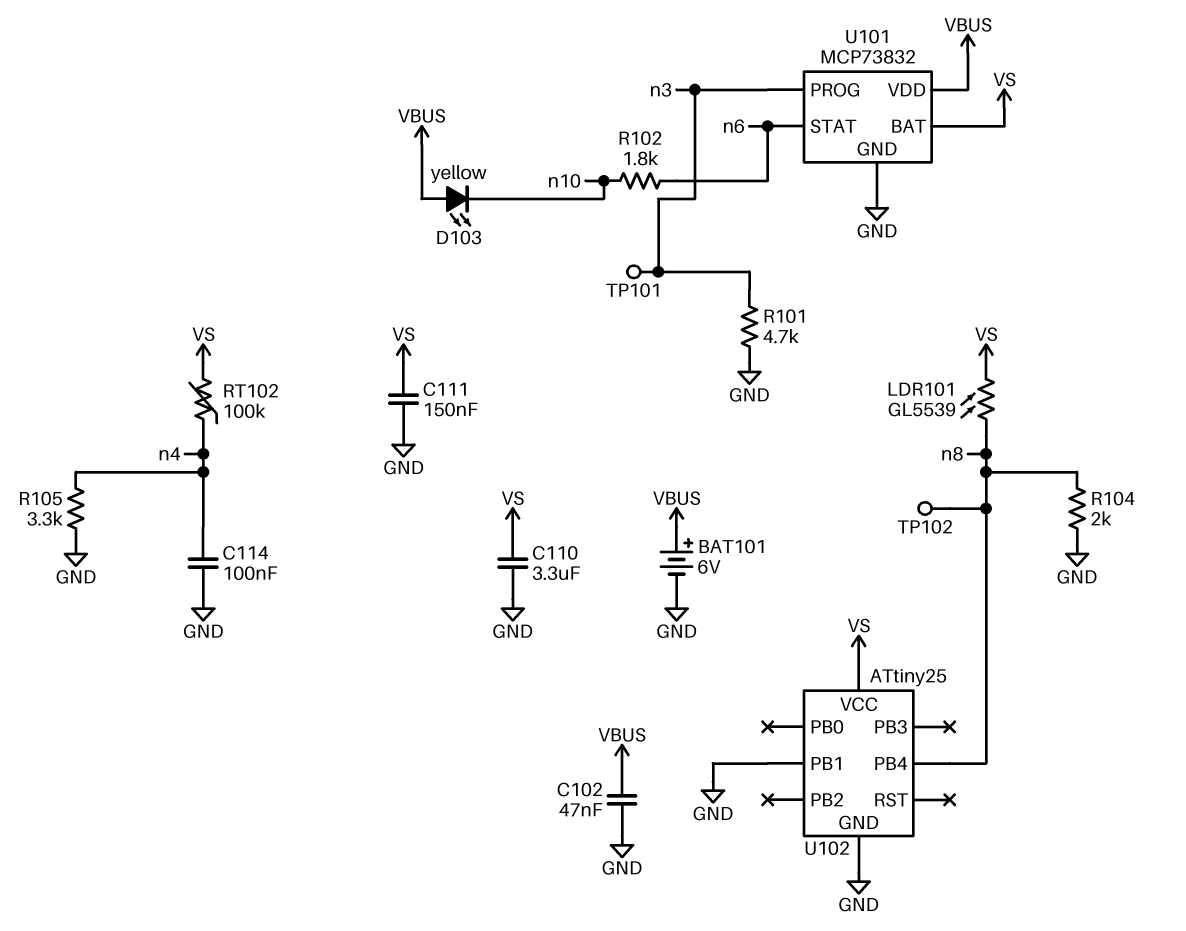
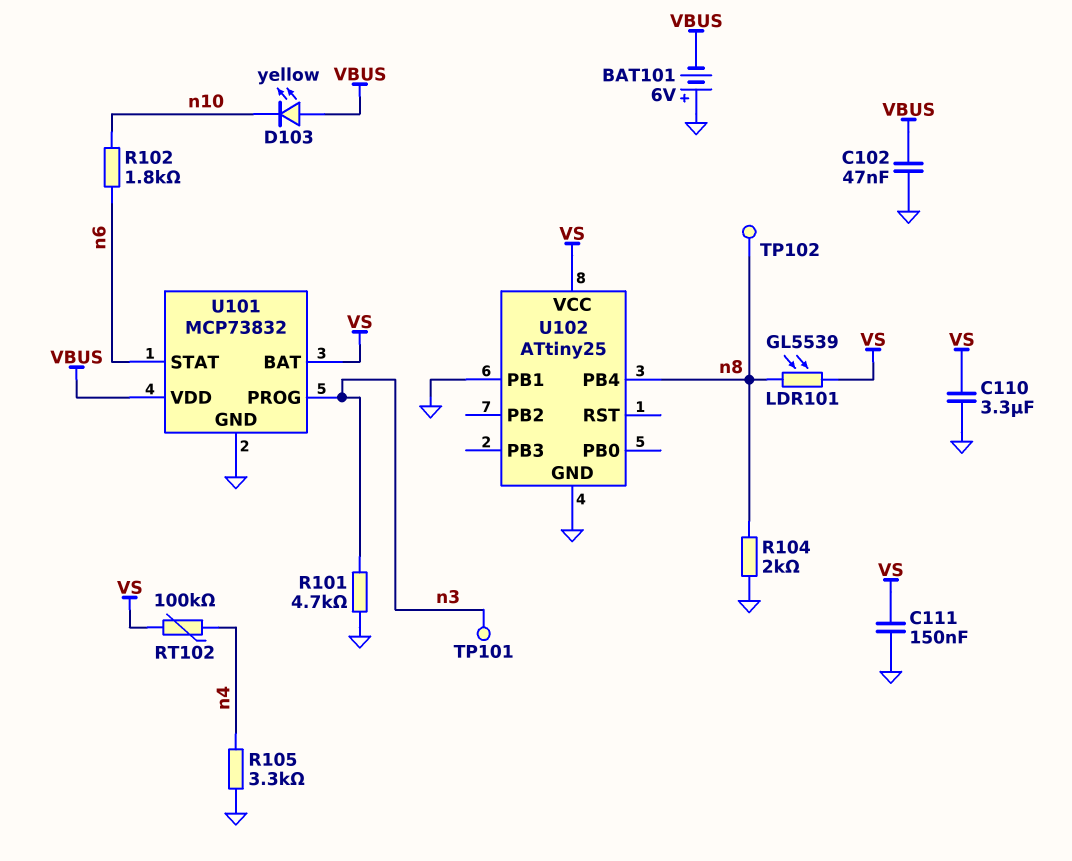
BAT101: 6V (plus VBUS, minus GND) -> 6V (plus GND, minus VBUS)
C114: 100nF (GND, n4) -> none

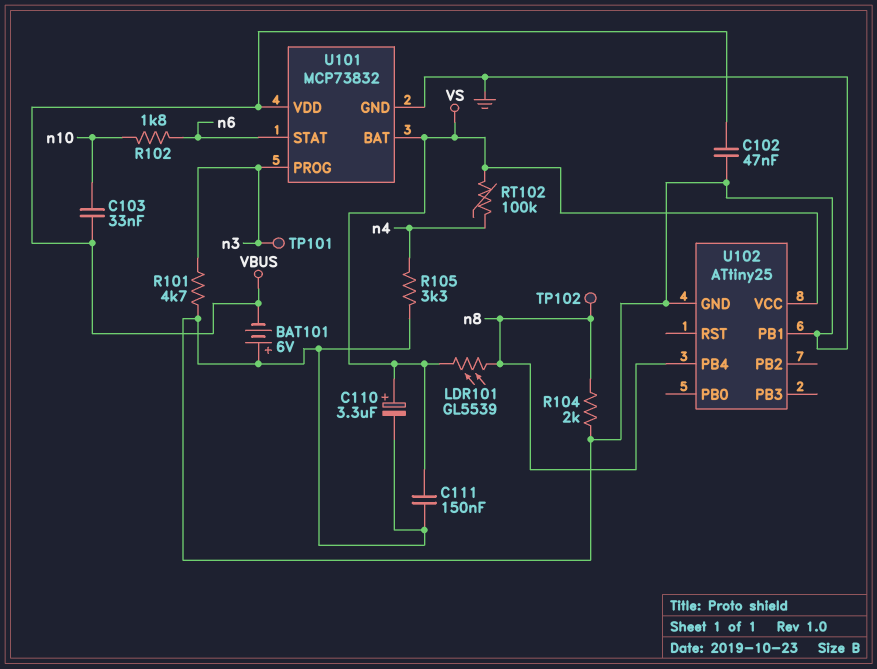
C103: none -> 33nF (VBUS, n10)
C110: 3.3uF (GND, VS) -> 3.3uF (plus VS, minus GND)
D103: LED yellow (A VBUS, K n10) -> none

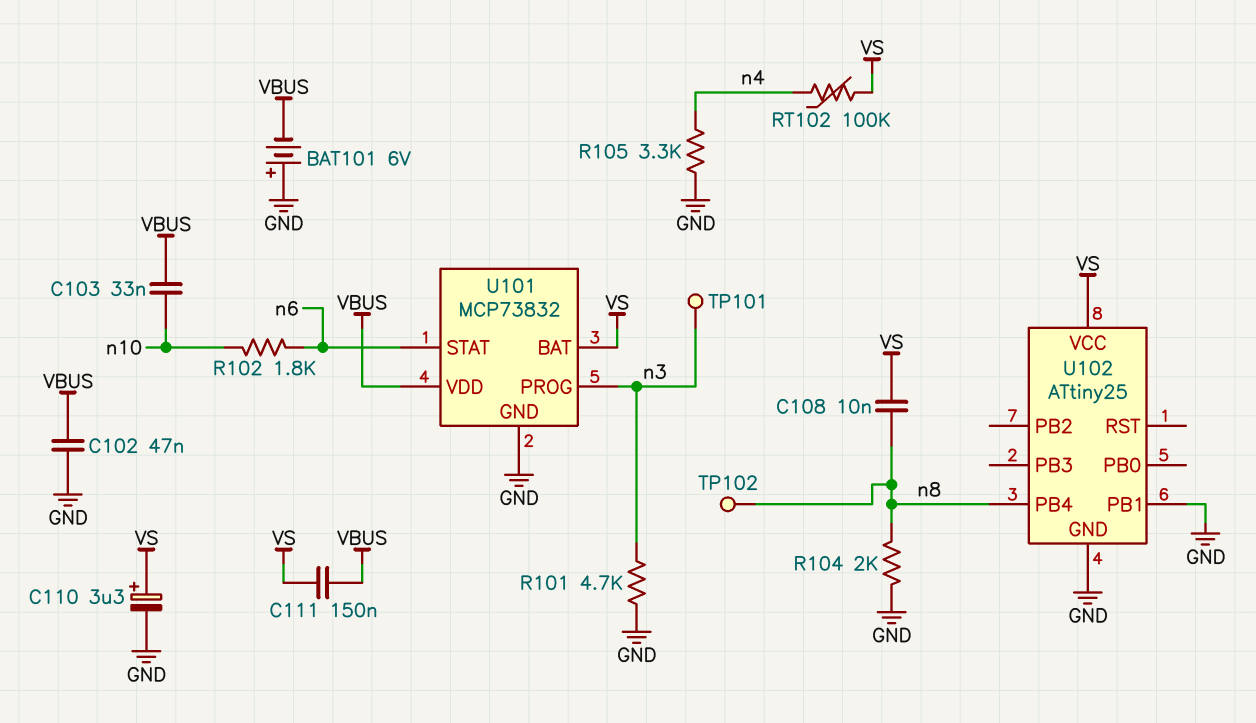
C108: none -> 10nF (VS, n8)
C111: 150nF (GND, VS) -> 150nF (VBUS, VS)
LDR101: GL5539 (VS, n8) -> none

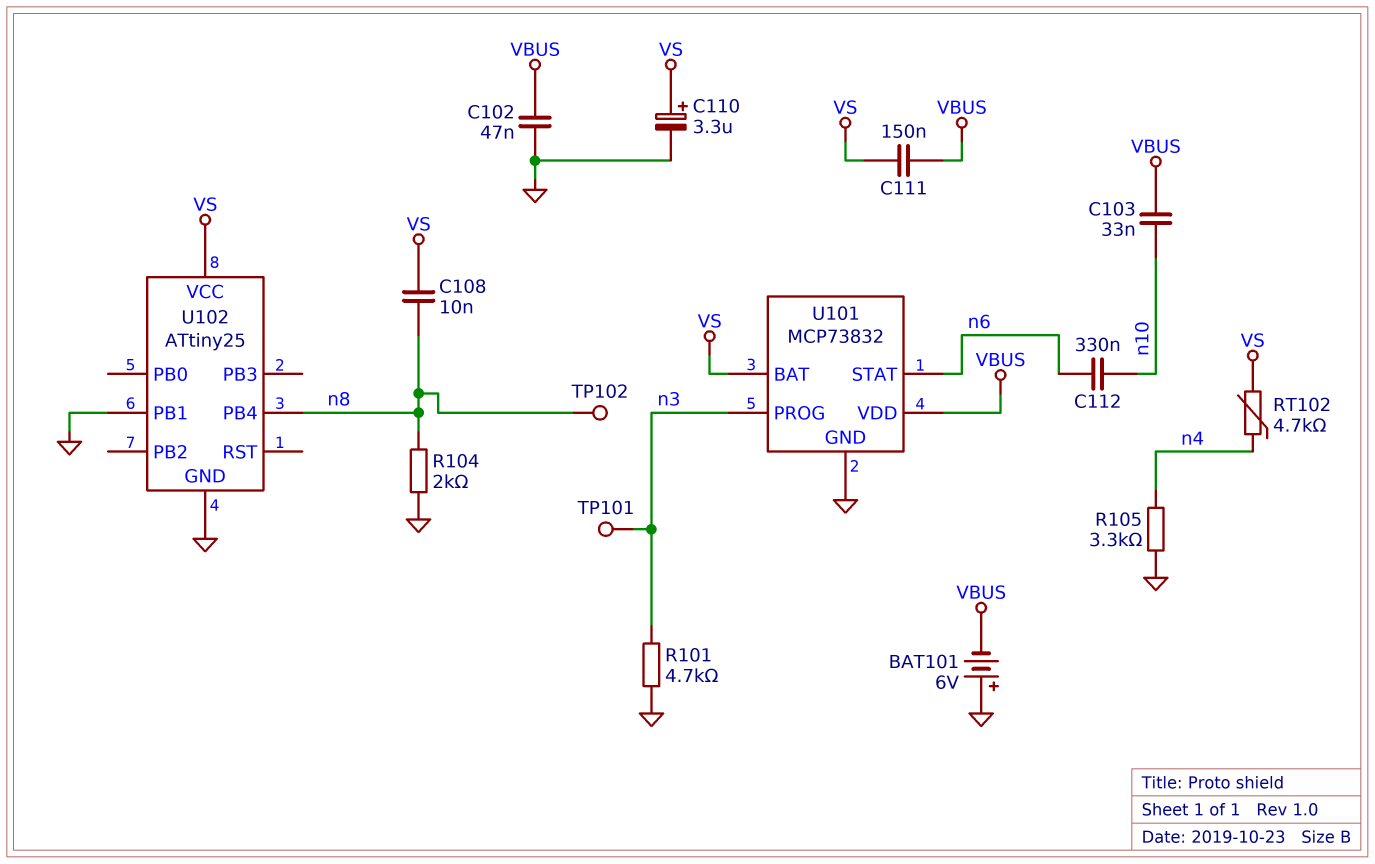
C112: none -> 330nF (n6, n10)
R102: 1.8k (n6, n10) -> none
RT102: 100k (VS, n4) -> 4.7k (VS, n4)

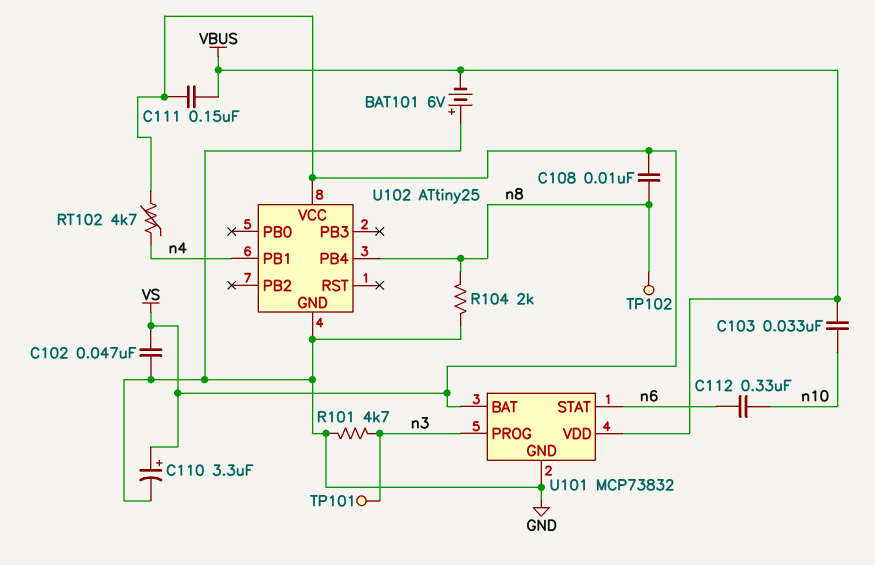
C102: 47nF (GND, VBUS) -> 47nF (GND, VS)
R105: 3.3k (GND, n4) -> none
U102 pin PB1: GND -> n4

